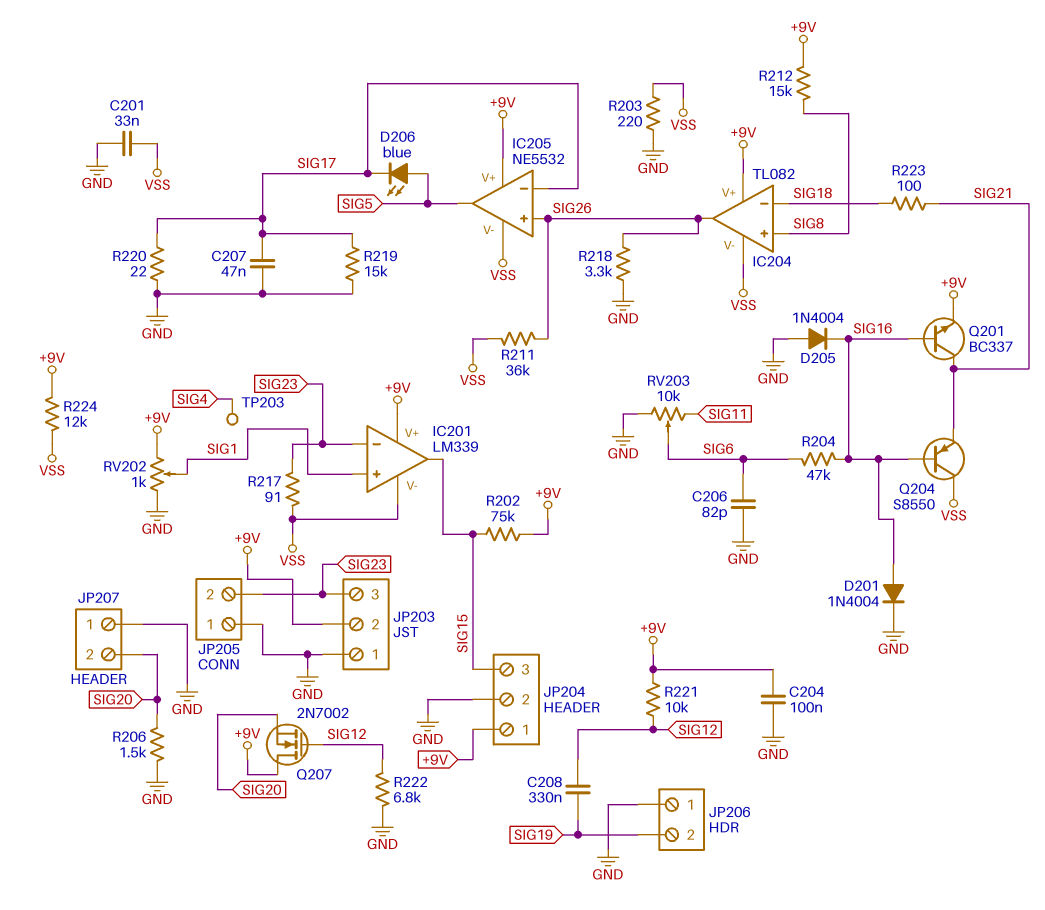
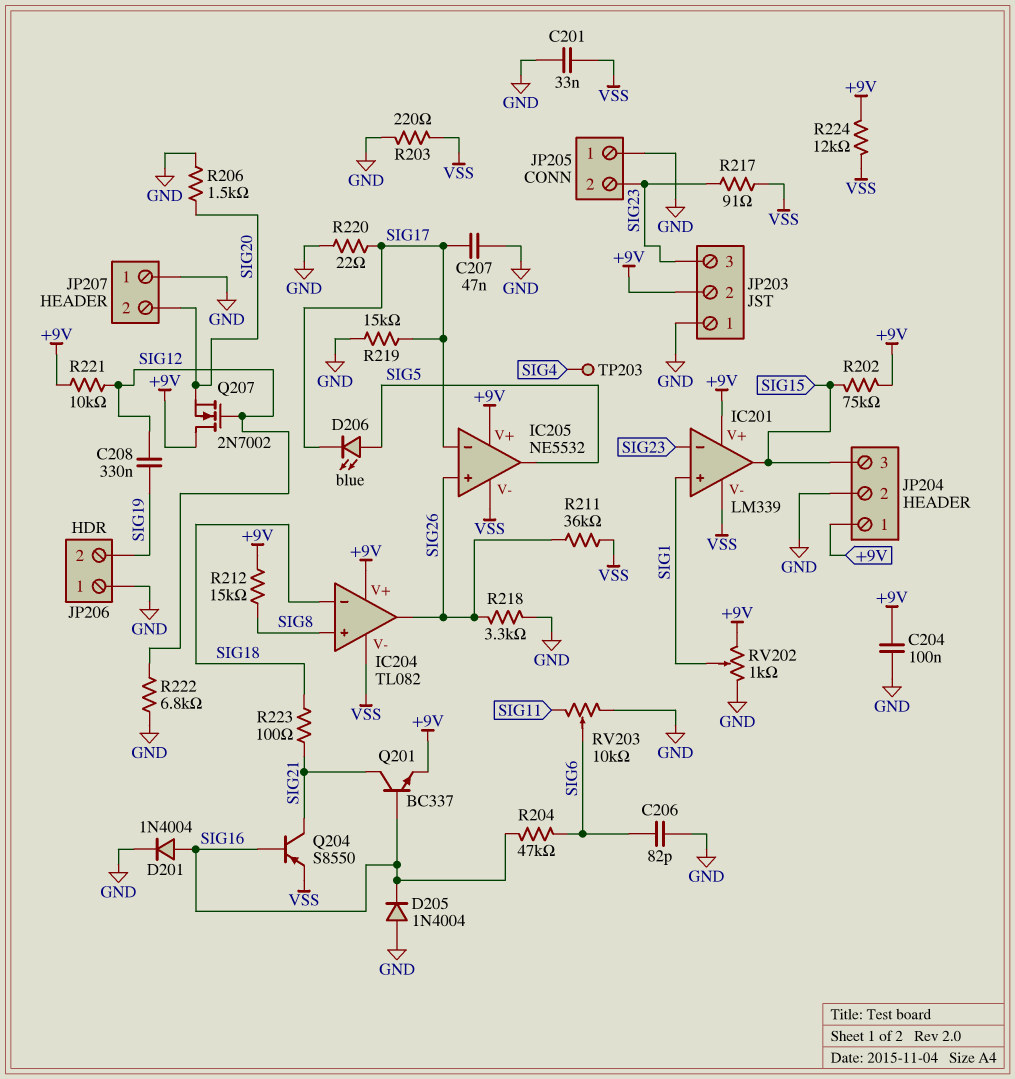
Q204: PNP S8550 (B SIG16, C VSS, E SIG21) -> PNP S8550 (B SIG16, C SIG21, E VSS)

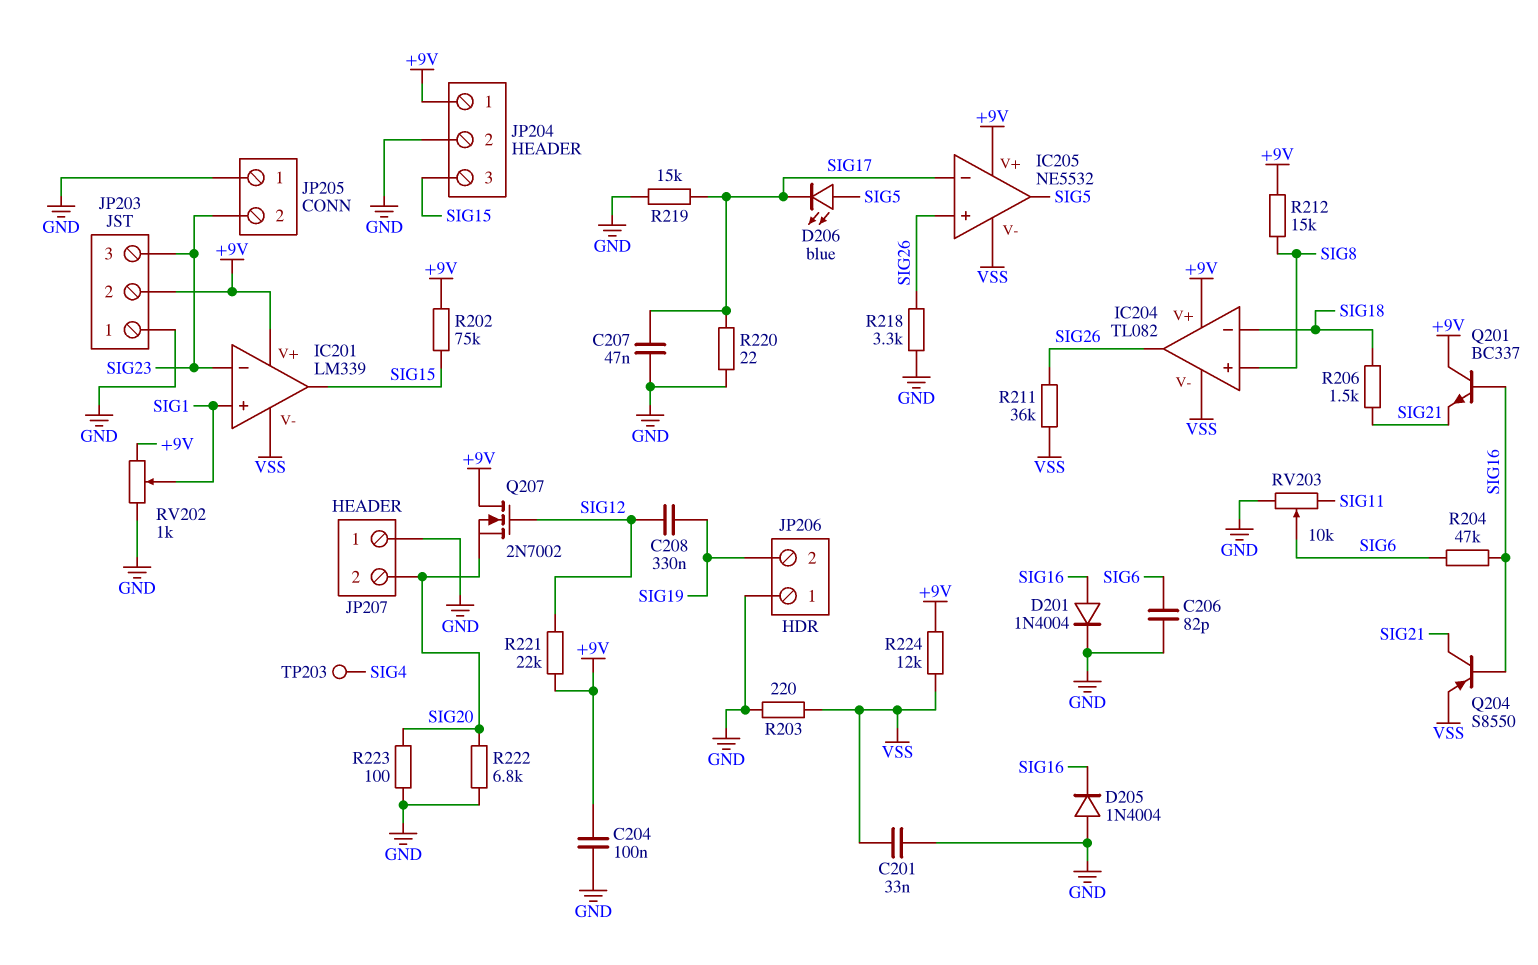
Q201: NPN BC337 (B SIG16, C SIG21, E +9V) -> NPN BC337 (B SIG16, C +9V, E SIG21)
R206: 1.5k (GND, SIG20) -> 1.5k (SIG18, SIG21)
R217: 91 (SIG23, VSS) -> none
R221: 10k (+9V, SIG12) -> 22k (+9V, SIG12)
R222: 6.8k (GND, SIG12) -> 6.8k (GND, SIG20)
R223: 100 (SIG18, SIG21) -> 100 (GND, SIG20)

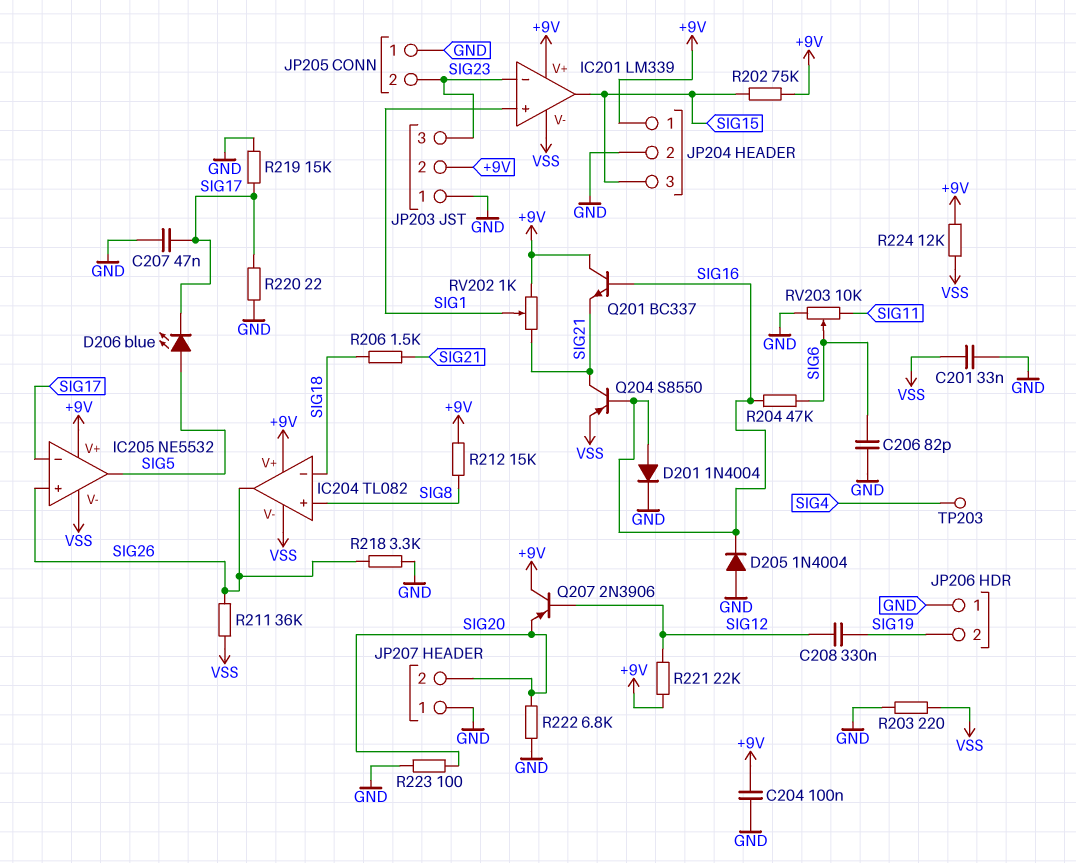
Q207: NMOS 2N7002 (G SIG12, D +9V, S SIG20) -> PNP 2N3906 (B SIG12, C +9V, E SIG20)
RV202: 1k (+9V, GND, wiper SIG1) -> 1k (+9V, SIG21, wiper SIG1)

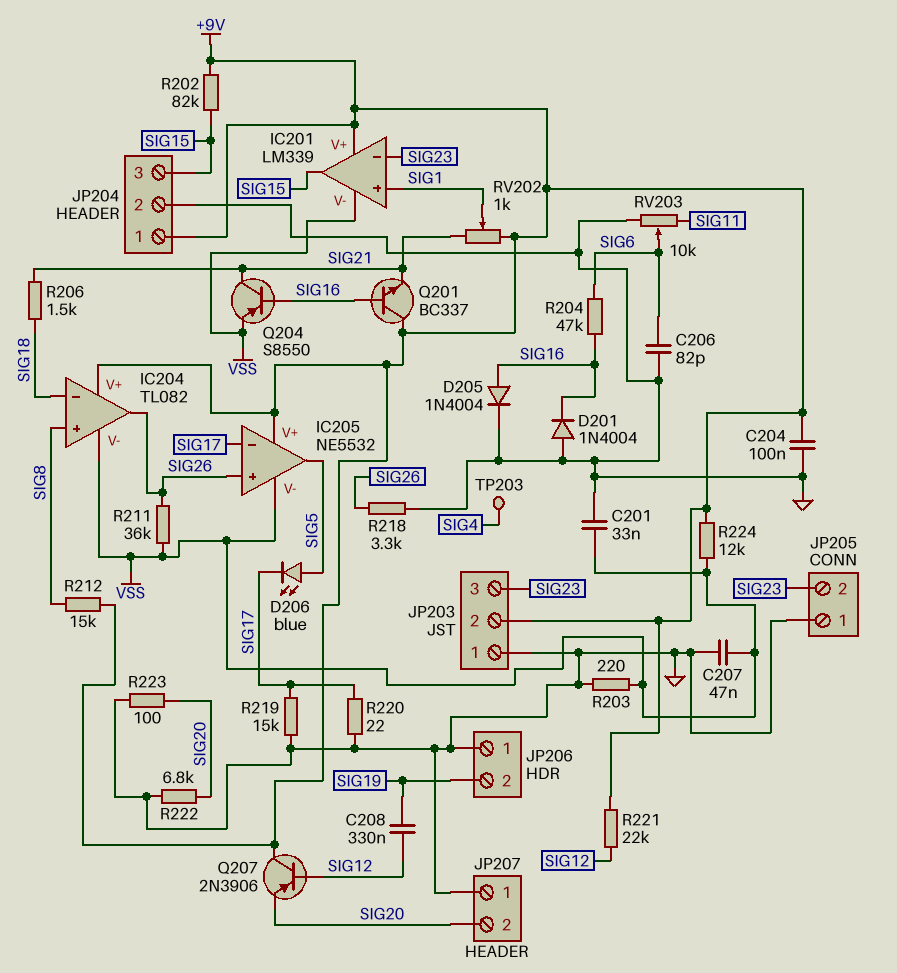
C207: 47nF (GND, SIG17) -> 47nF (GND, VSS)
D201: diode 1N4004 (A SIG16, K GND) -> diode 1N4004 (A GND, K SIG16)
D205: diode 1N4004 (A GND, K SIG16) -> diode 1N4004 (A SIG16, K GND)
R202: 75k (+9V, SIG15) -> 82k (+9V, SIG15)

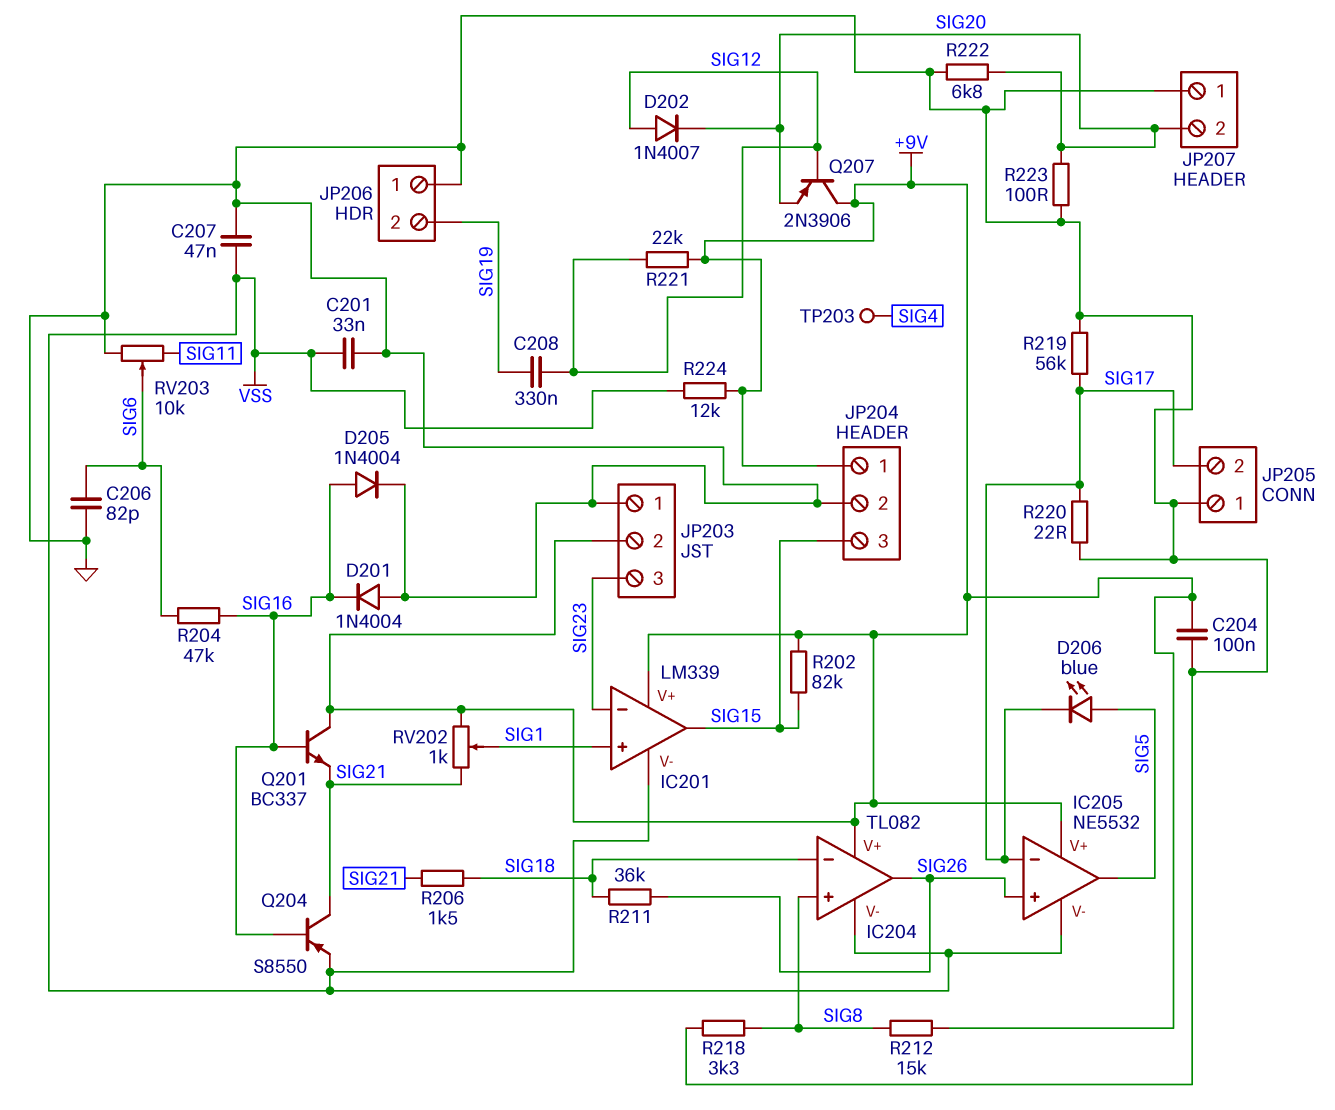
D202: none -> diode 1N4007 (A SIG12, K SIG20)
JP205 pin 2: SIG23 -> SIG17
R203: 220 (GND, VSS) -> none
R211: 36k (SIG26, VSS) -> 36k (SIG18, SIG26)
R218: 3.3k (GND, SIG26) -> 3.3k (GND, SIG8)
R219: 15k (GND, SIG17) -> 56k (GND, SIG17)

